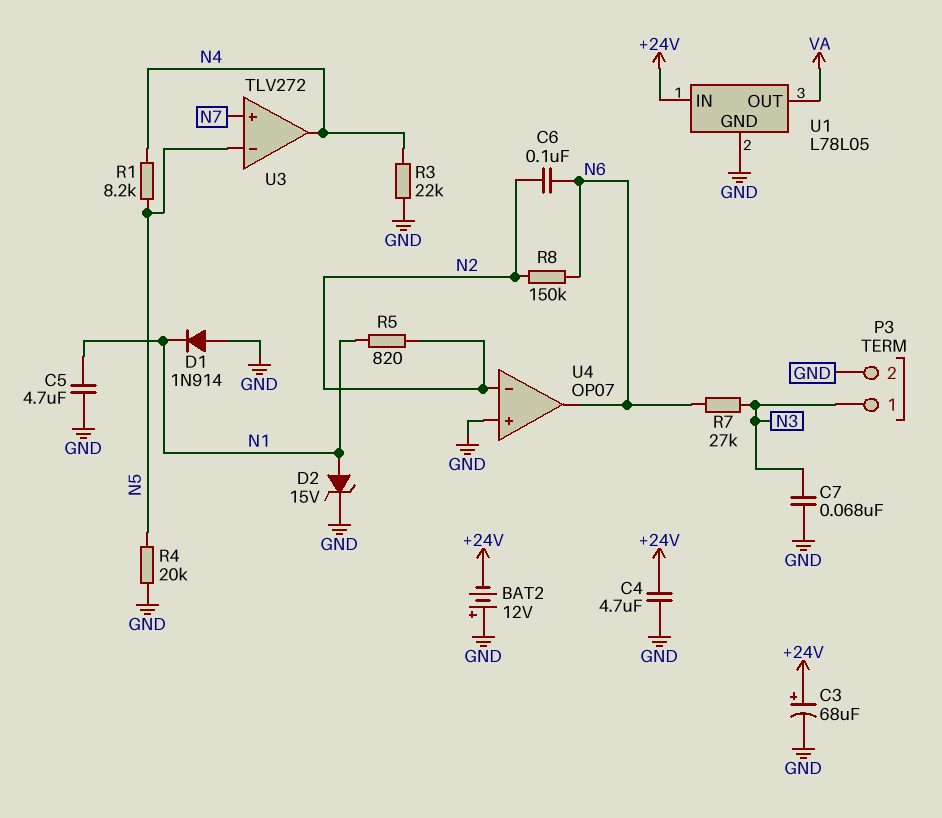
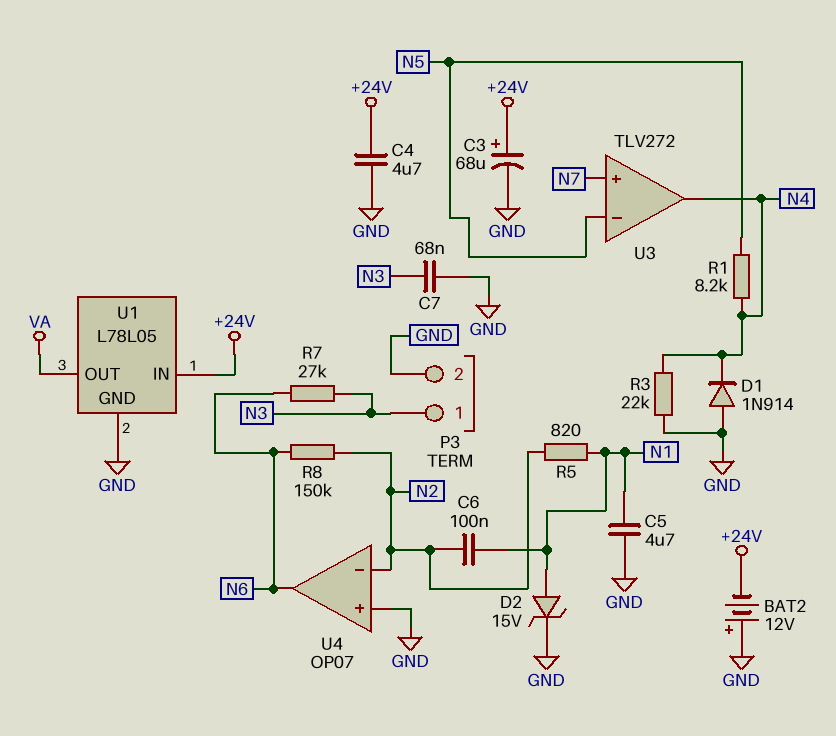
C6: 100nF (N2, N6) -> 100nF (N1, N2)
D1: diode 1N914 (A GND, K N1) -> diode 1N914 (A GND, K N4)
R4: 20k (GND, N5) -> none

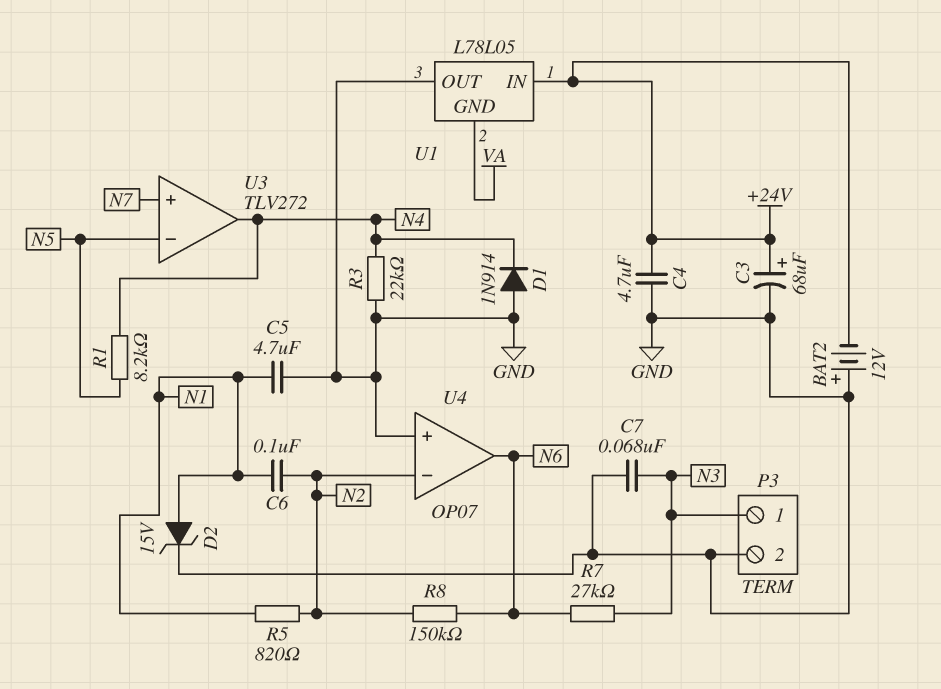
U1 pin GND: GND -> VA
U1 pin OUT: VA -> GND

